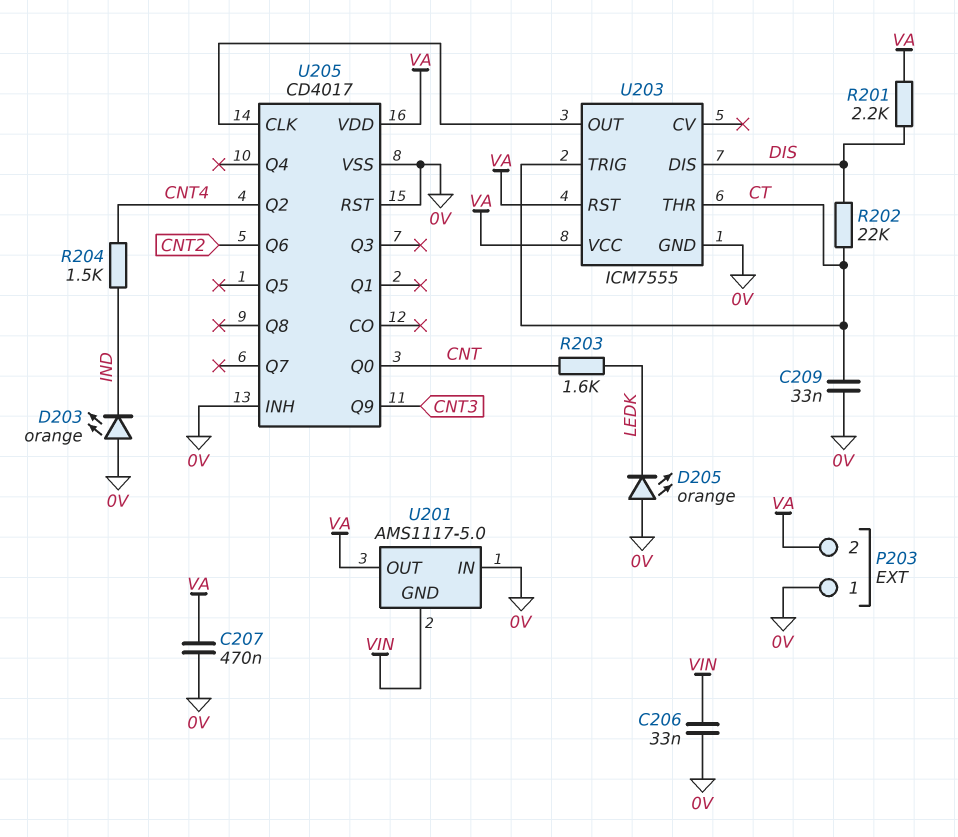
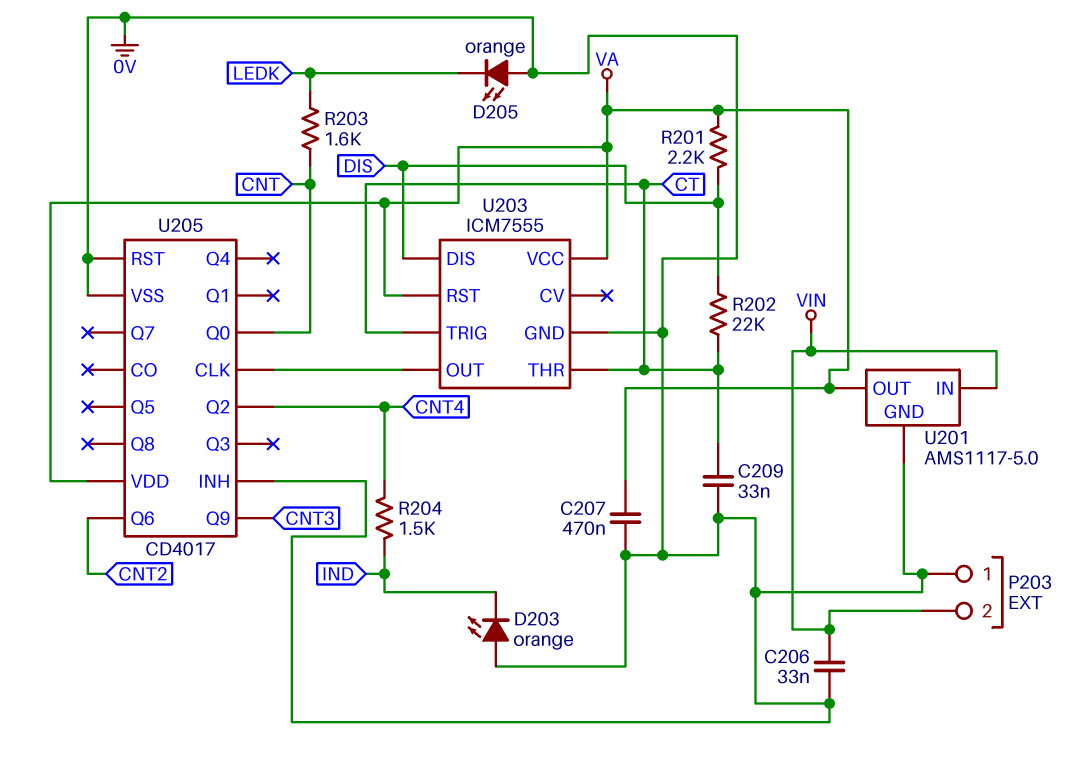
P203 pin 2: VA -> VIN
U201 pin GND: VIN -> 0V
U201 pin IN: 0V -> VIN

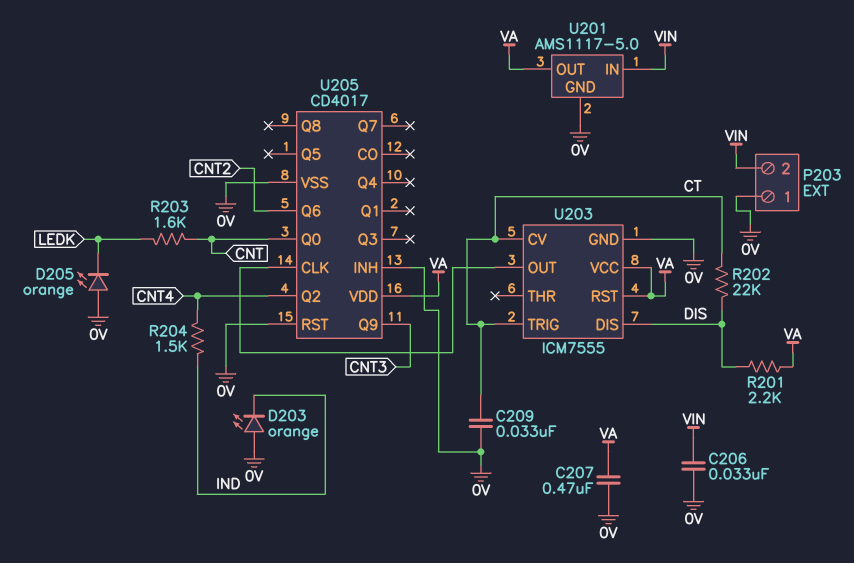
U203 pin CV: none -> CT
U203 pin THR: CT -> none

